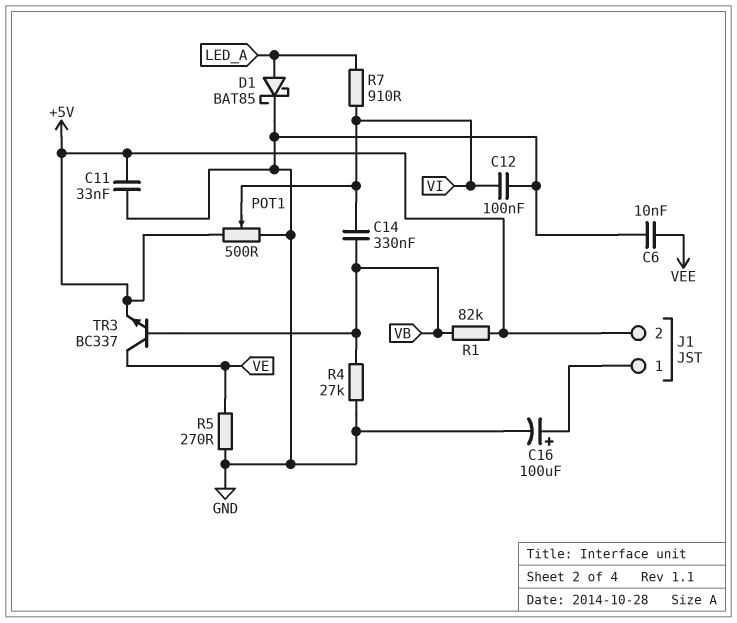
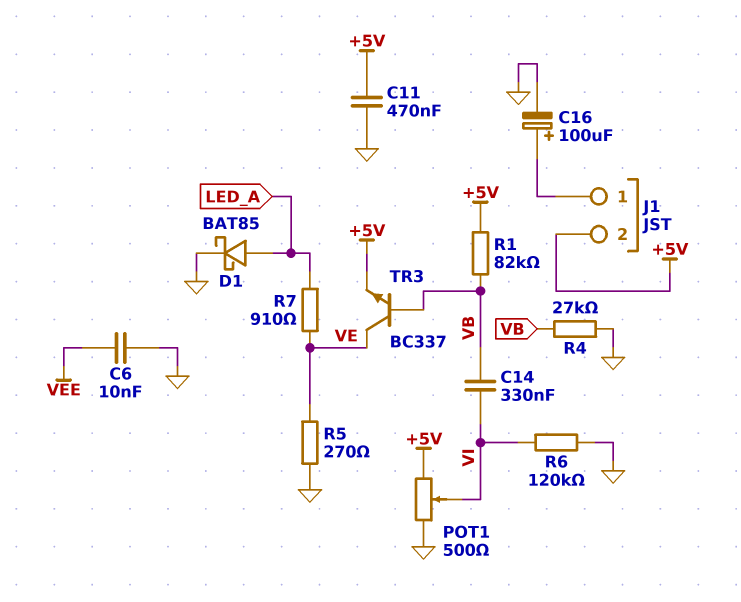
C11: 33nF (+5V, GND) -> 470nF (+5V, GND)
C12: 100nF (GND, VI) -> none
R6: none -> 120k (GND, VI)
R7: 910 (LED_A, VI) -> 910 (LED_A, VE)

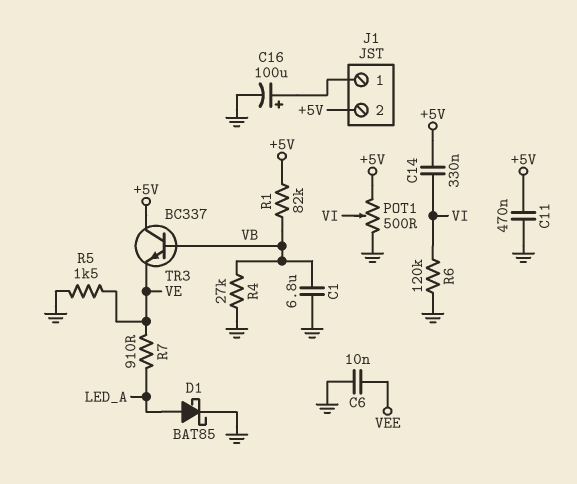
C1: none -> 6.8uF (GND, VB)
C14: 330nF (VB, VI) -> 330nF (+5V, VI)
R5: 270 (GND, VE) -> 1.5k (GND, VE)
TR3: NPN BC337 (B VB, C VE, E +5V) -> NPN BC337 (B VB, C +5V, E VE)

